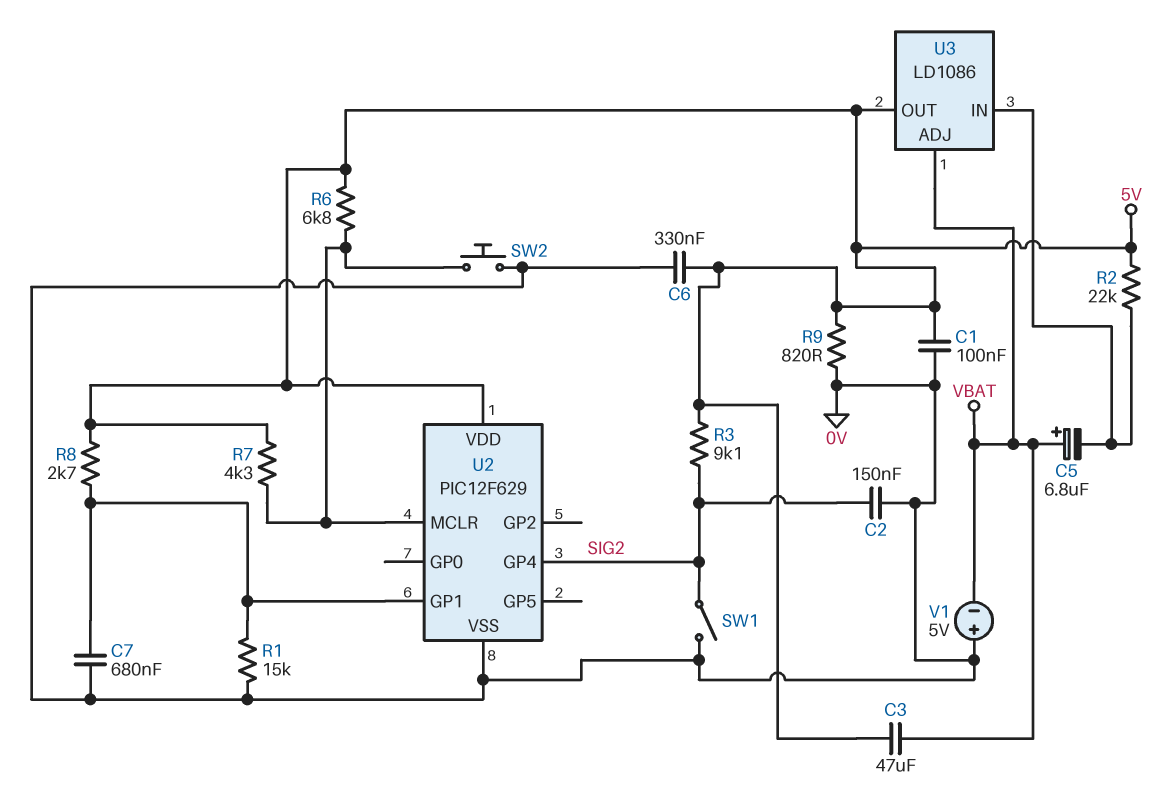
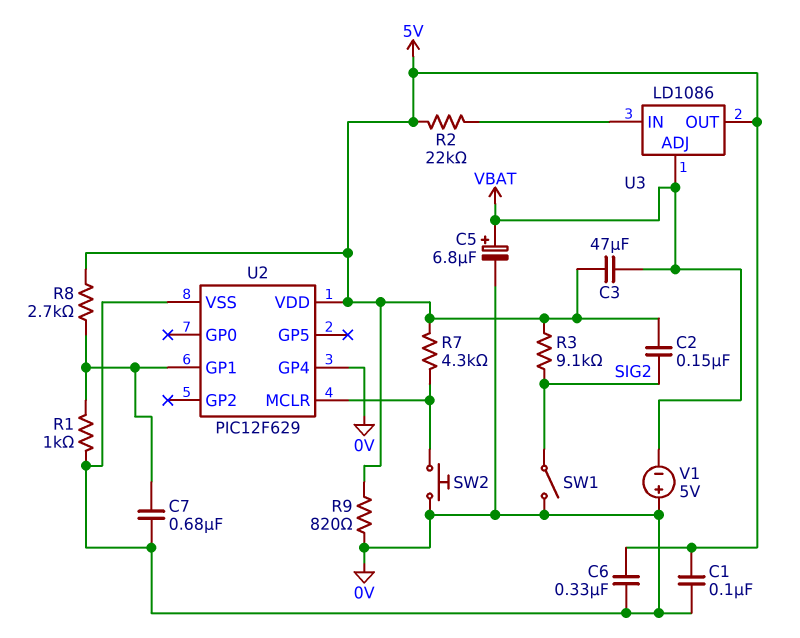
C2: 150nF (0V, SIG2) -> 150nF (5V, SIG2)
C5: 6.8uF (plus VBAT, minus U3/IN) -> 6.8uF (plus VBAT, minus 0V)
R1: 15k (0V, U2/GP1) -> 1k (0V, U2/GP1)
R6: 6.8k (5V, U2/MCLR) -> none
U2 pin GP4: SIG2 -> 0V

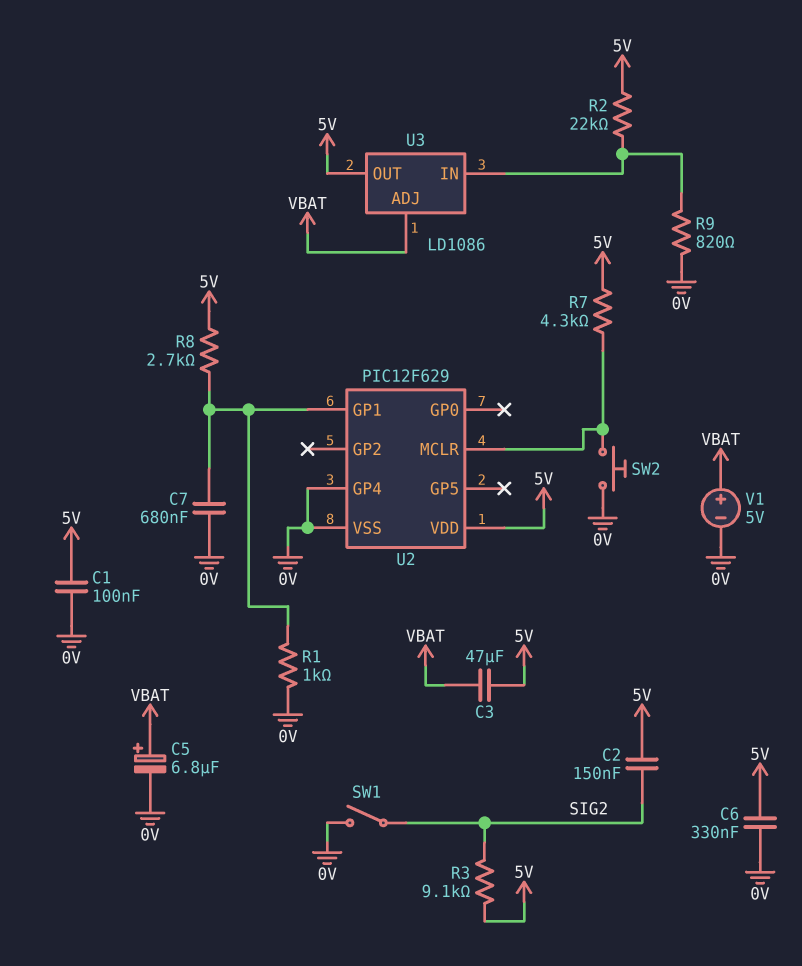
R9: 820 (0V, 5V) -> 820 (0V, U3/IN)
V1: 5V (plus 0V, minus VBAT) -> 5V (plus VBAT, minus 0V)

